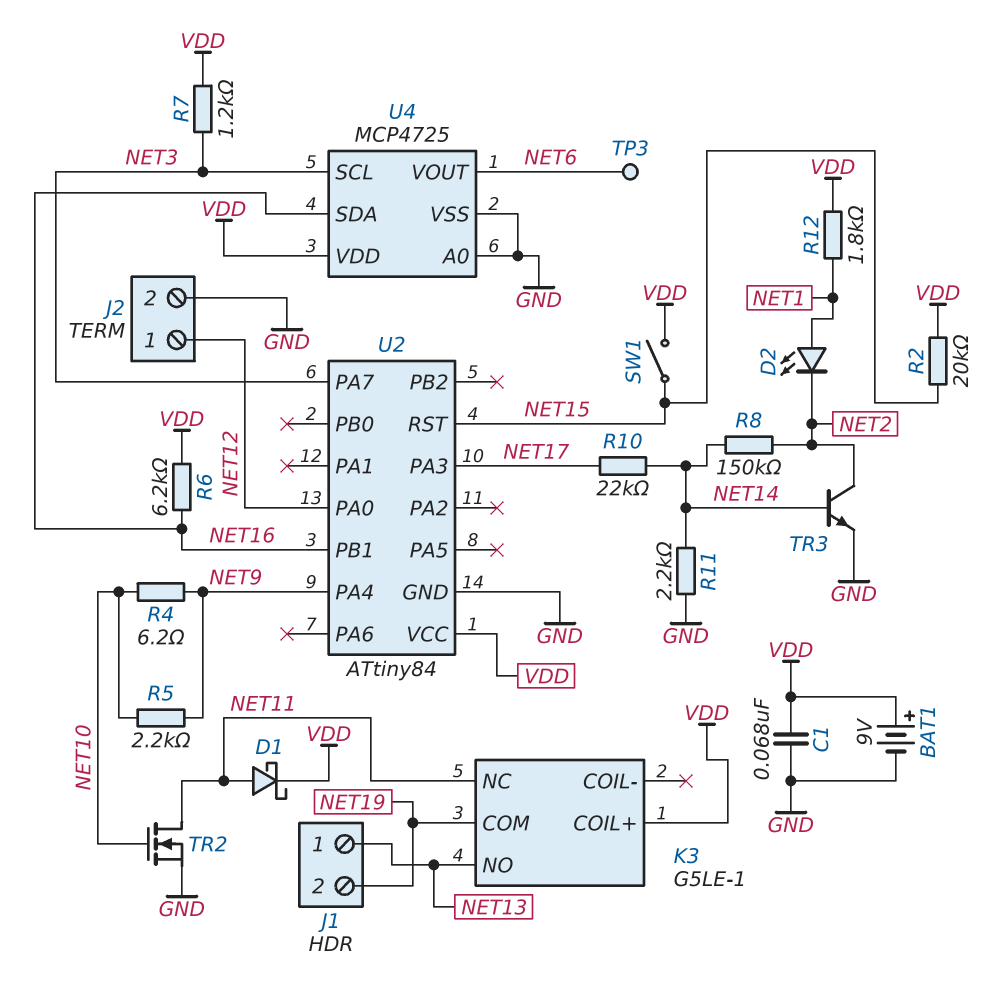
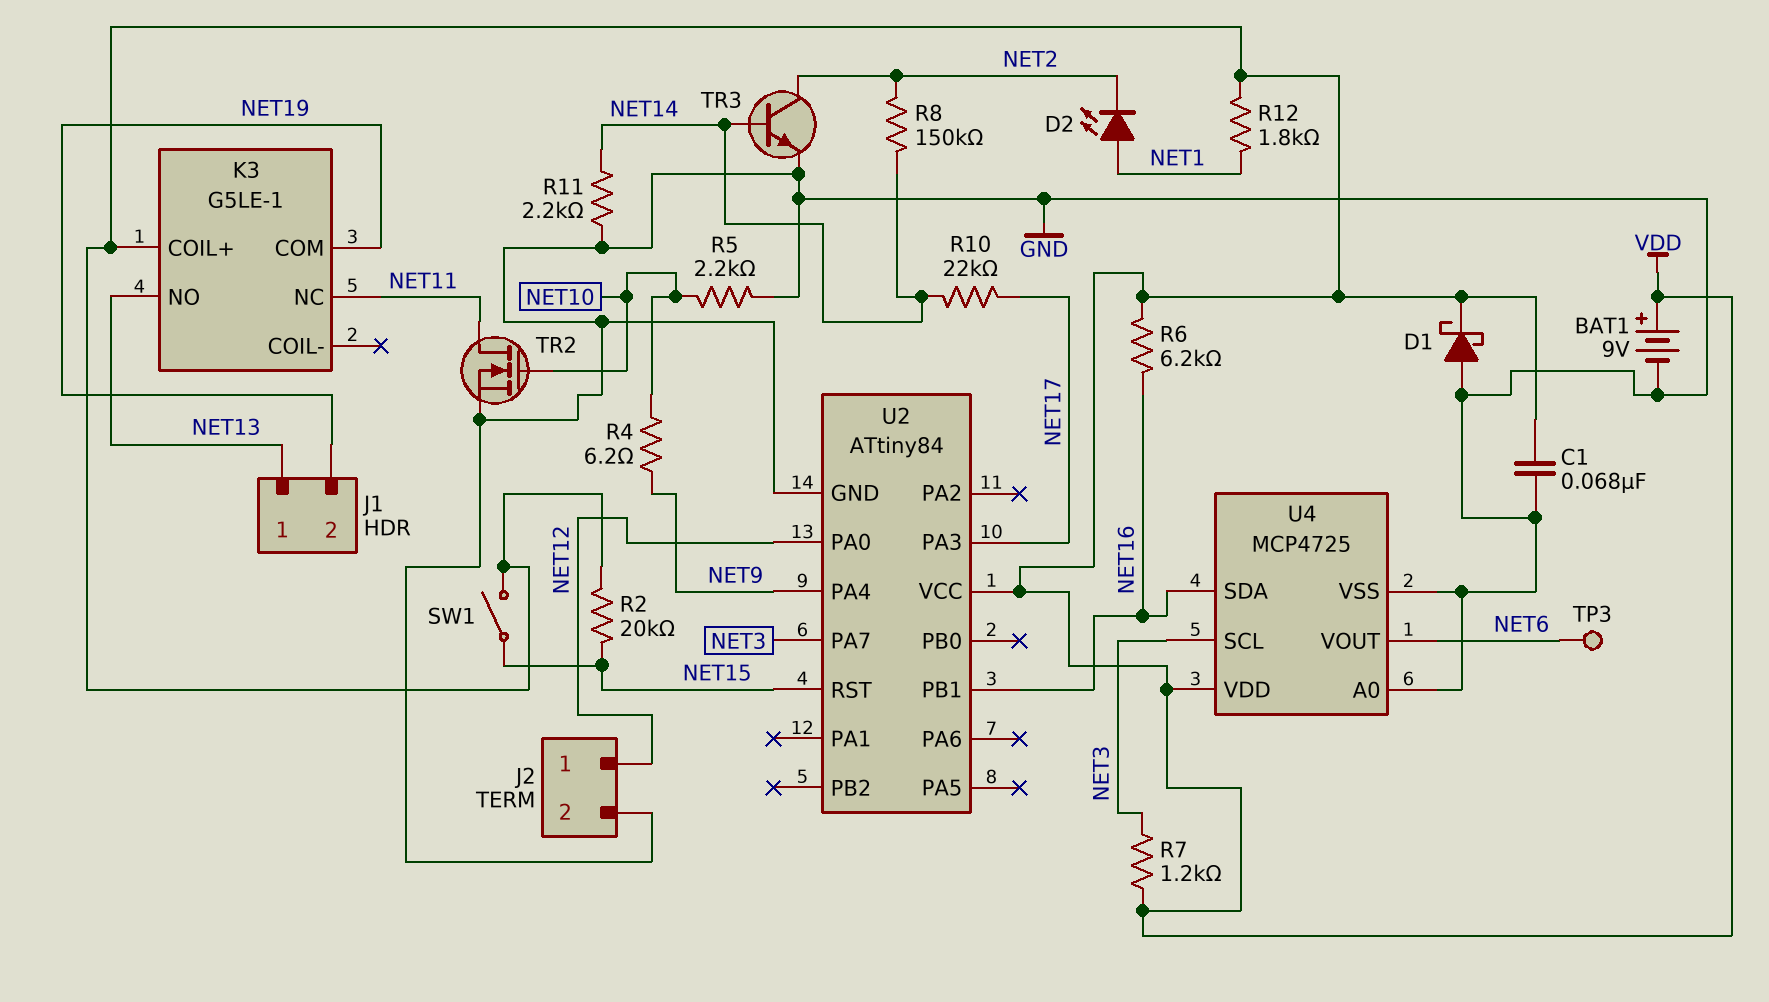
D1: schottky (A NET11, K VDD) -> schottky (A GND, K VDD)
R5: 2.2k (NET9, NET10) -> 2.2k (GND, NET10)

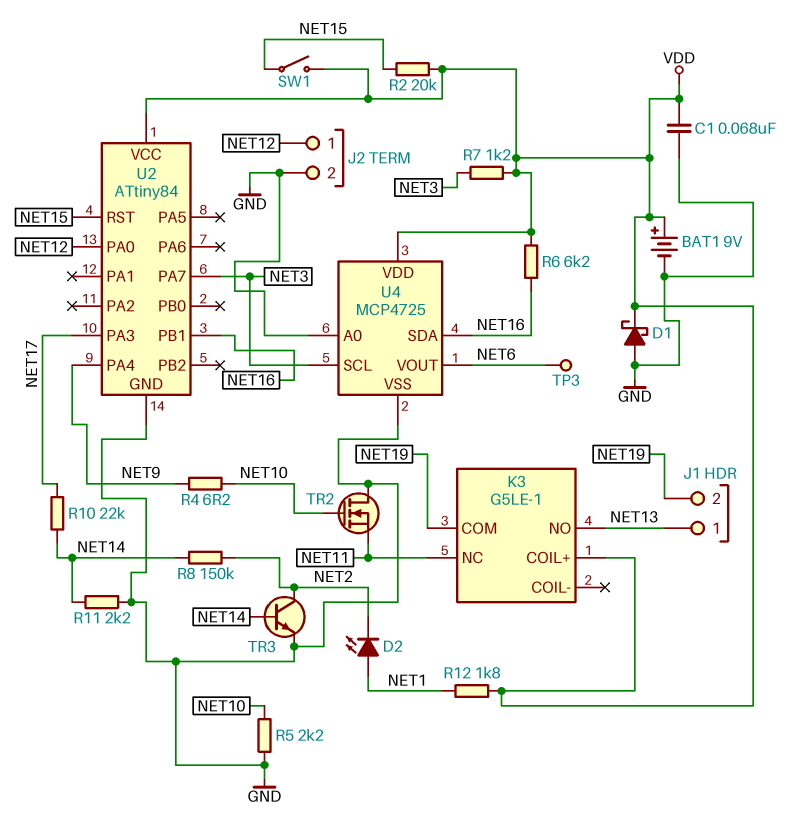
TR2: NMOS (G NET10, D NET11, S GND) -> NMOS (G NET10, D GND, S NET11)

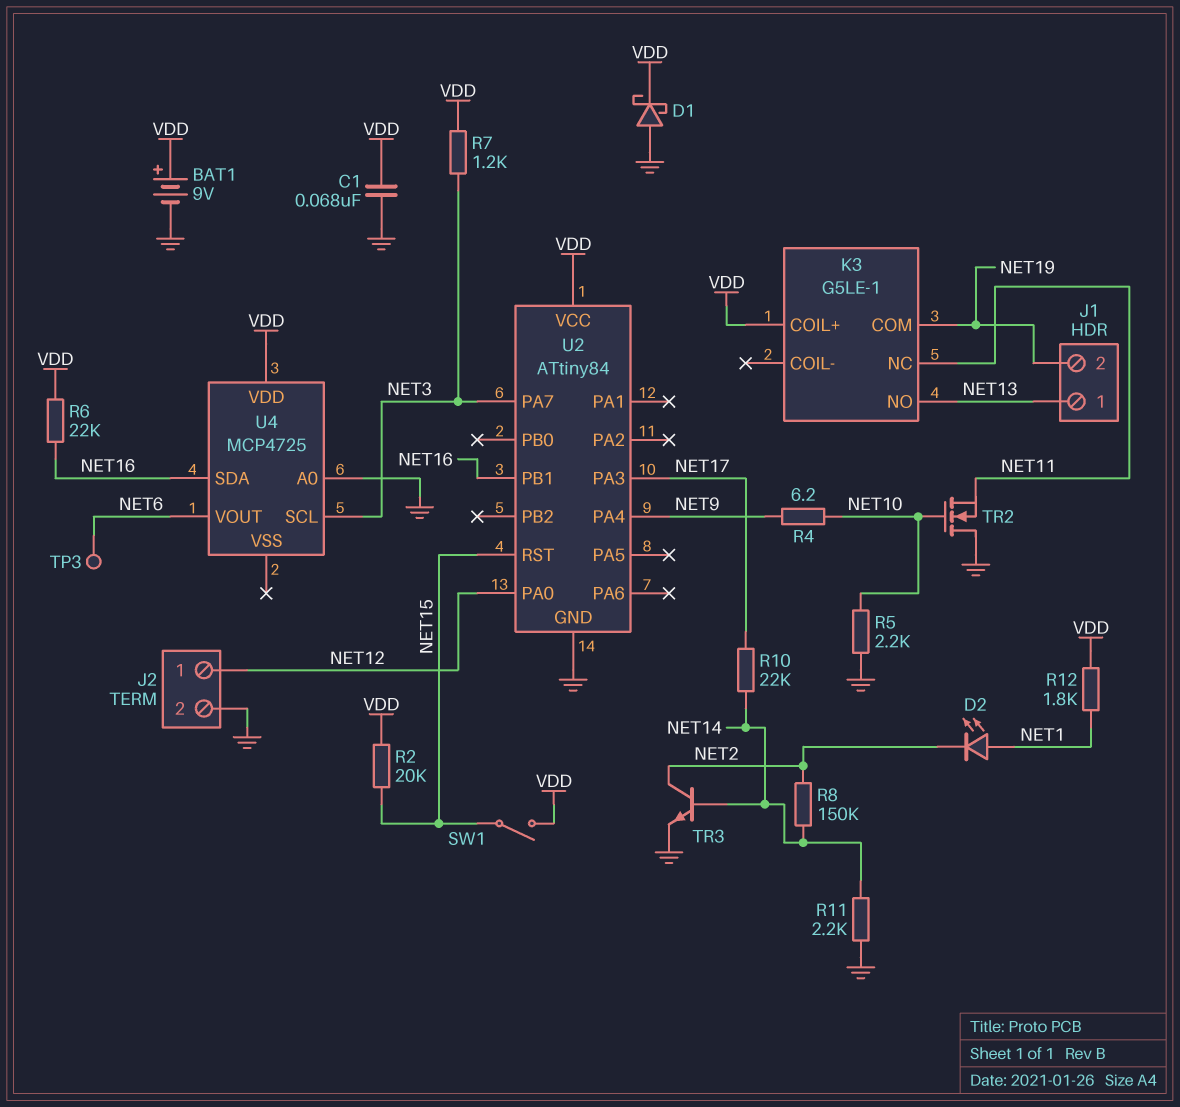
R6: 6.2k (NET16, VDD) -> 22k (NET16, VDD)
U4 pin VSS: GND -> none

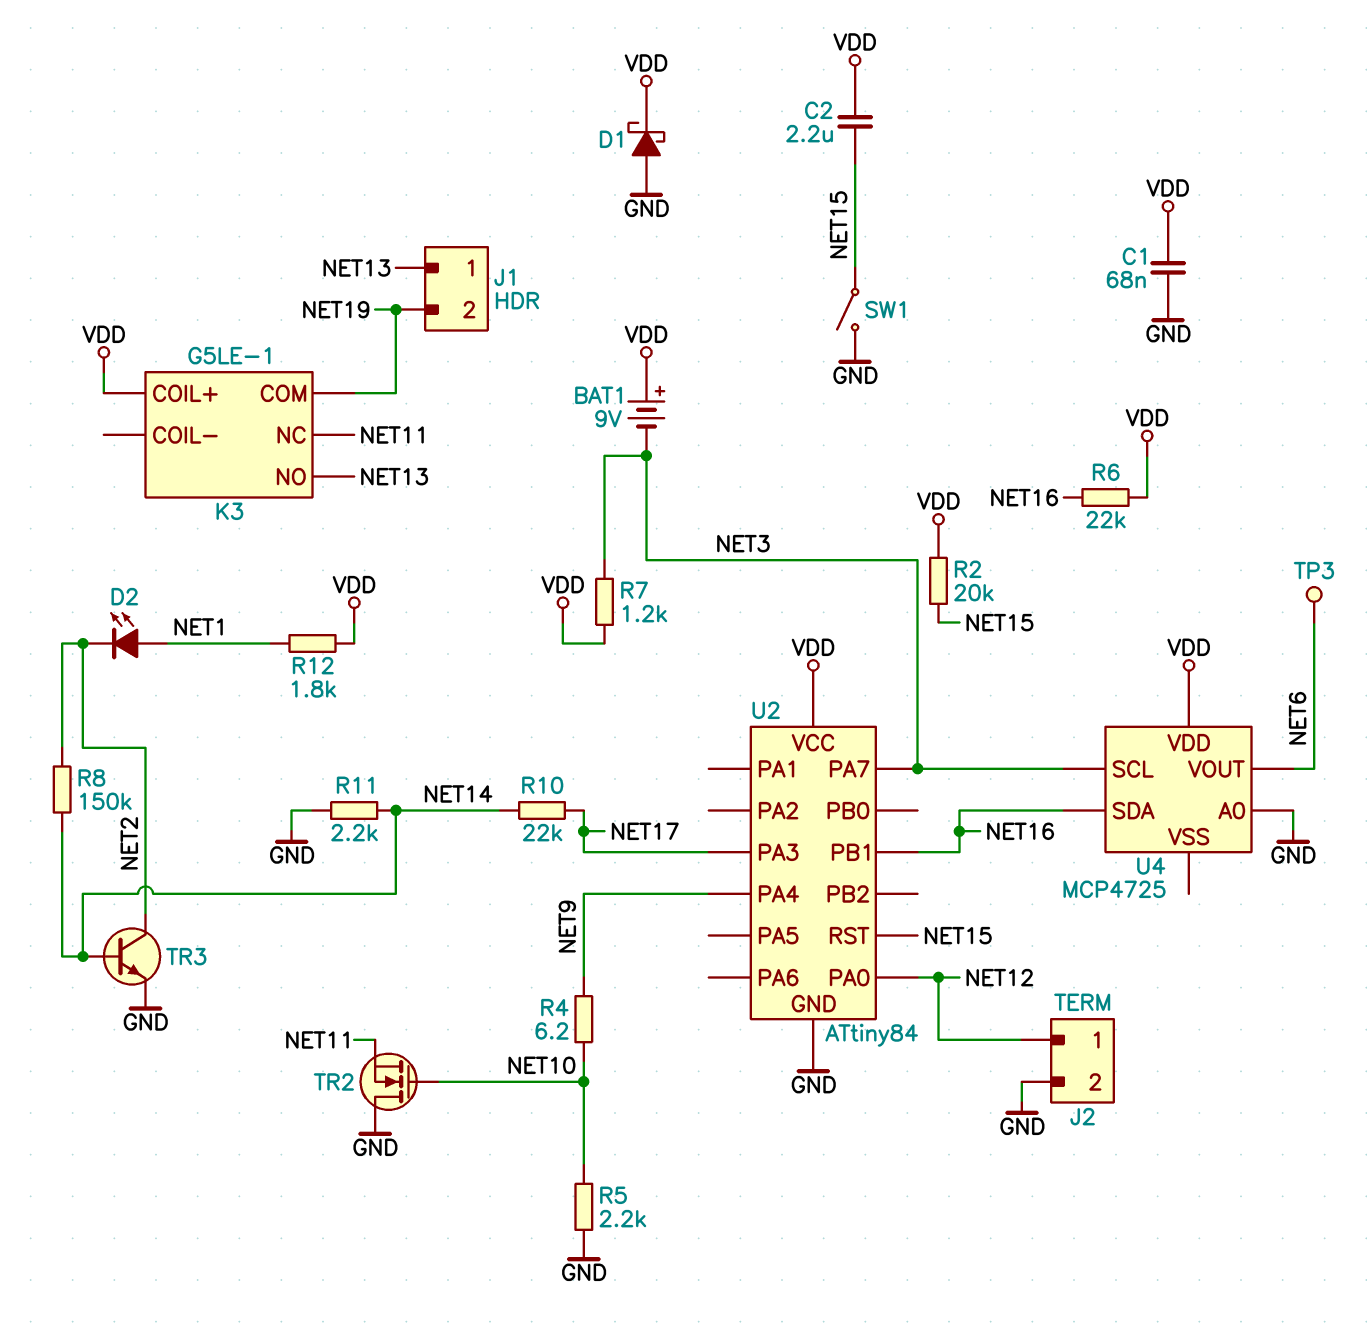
BAT1: 9V (plus VDD, minus GND) -> 9V (plus VDD, minus NET3)
C2: none -> 2.2uF (NET15, VDD)
SW1: switch (NET15, VDD) -> switch (GND, NET15)

